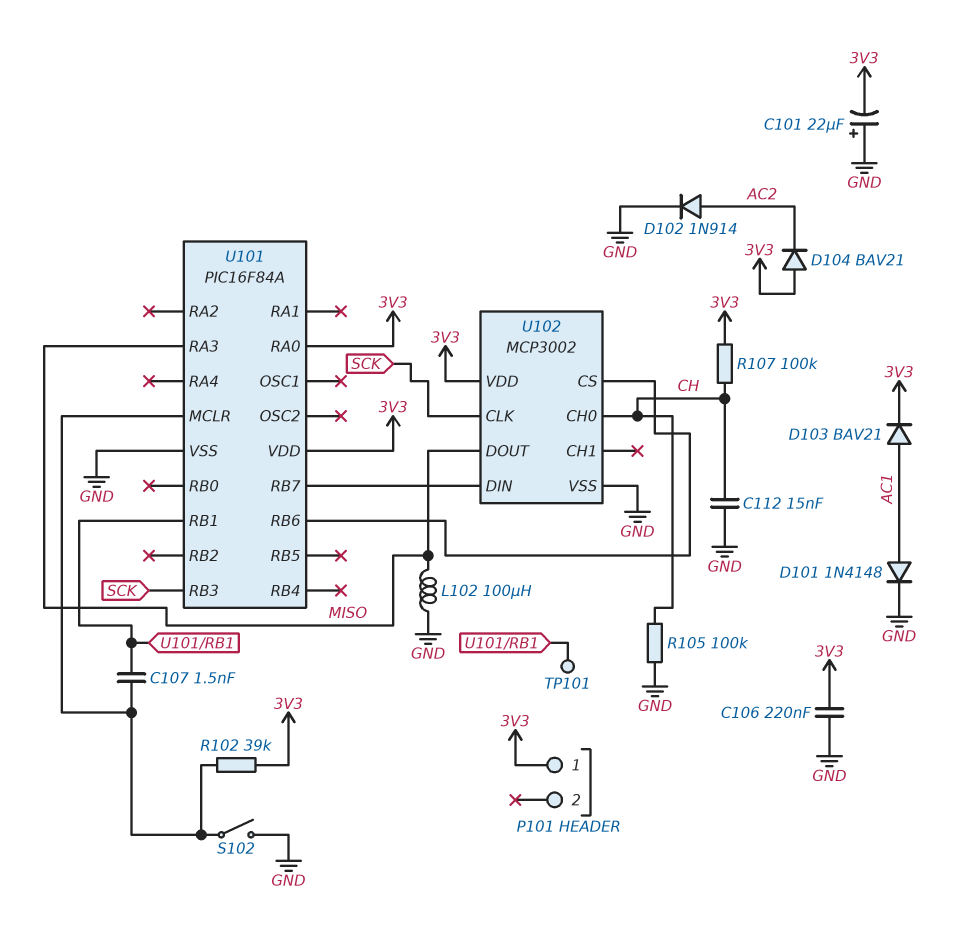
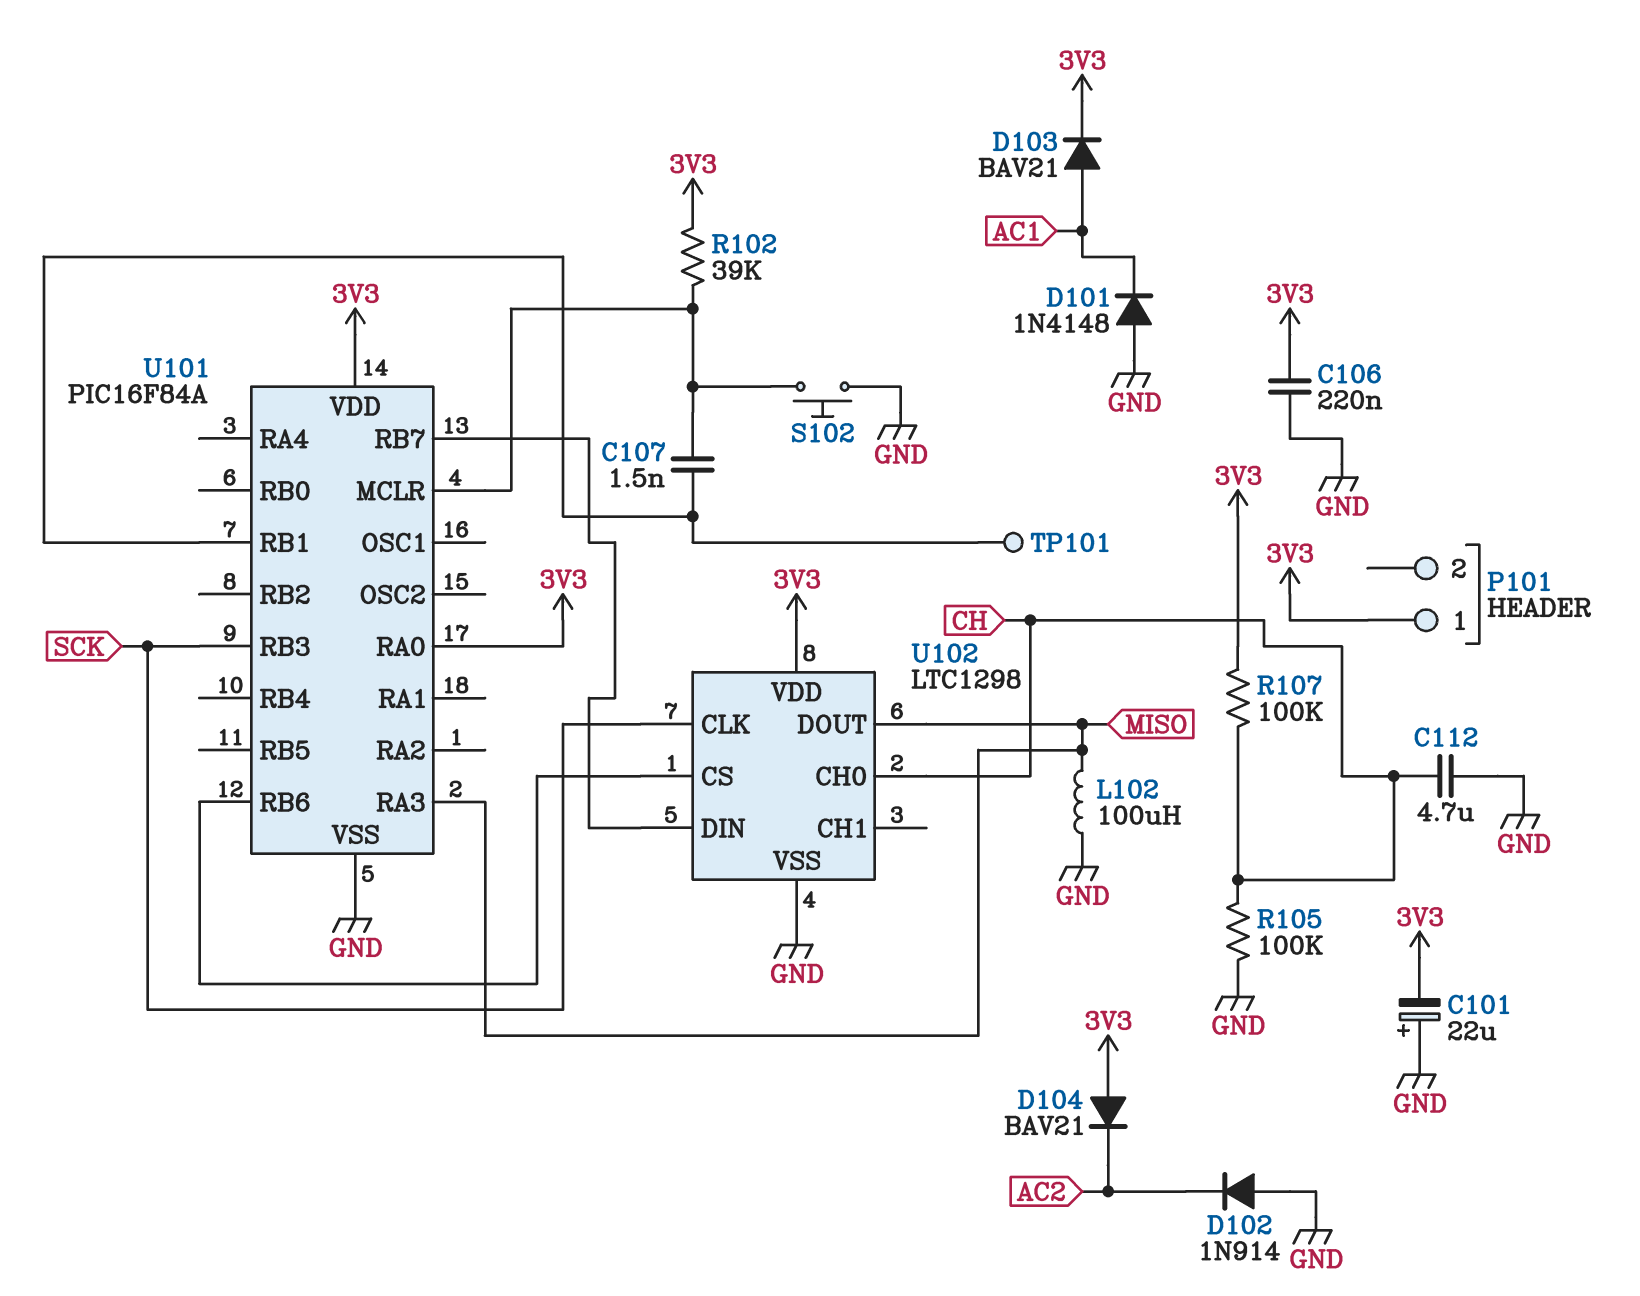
C112: 15nF (CH, GND) -> 4.7uF (CH, GND)
D101: diode 1N4148 (A AC1, K GND) -> diode 1N4148 (A GND, K AC1)
D102: diode 1N914 (A AC2, K GND) -> diode 1N914 (A GND, K AC2)
S102: switch (GND, U101/MCLR) -> button (GND, U101/MCLR)
U102: MCP3002 -> LTC1298

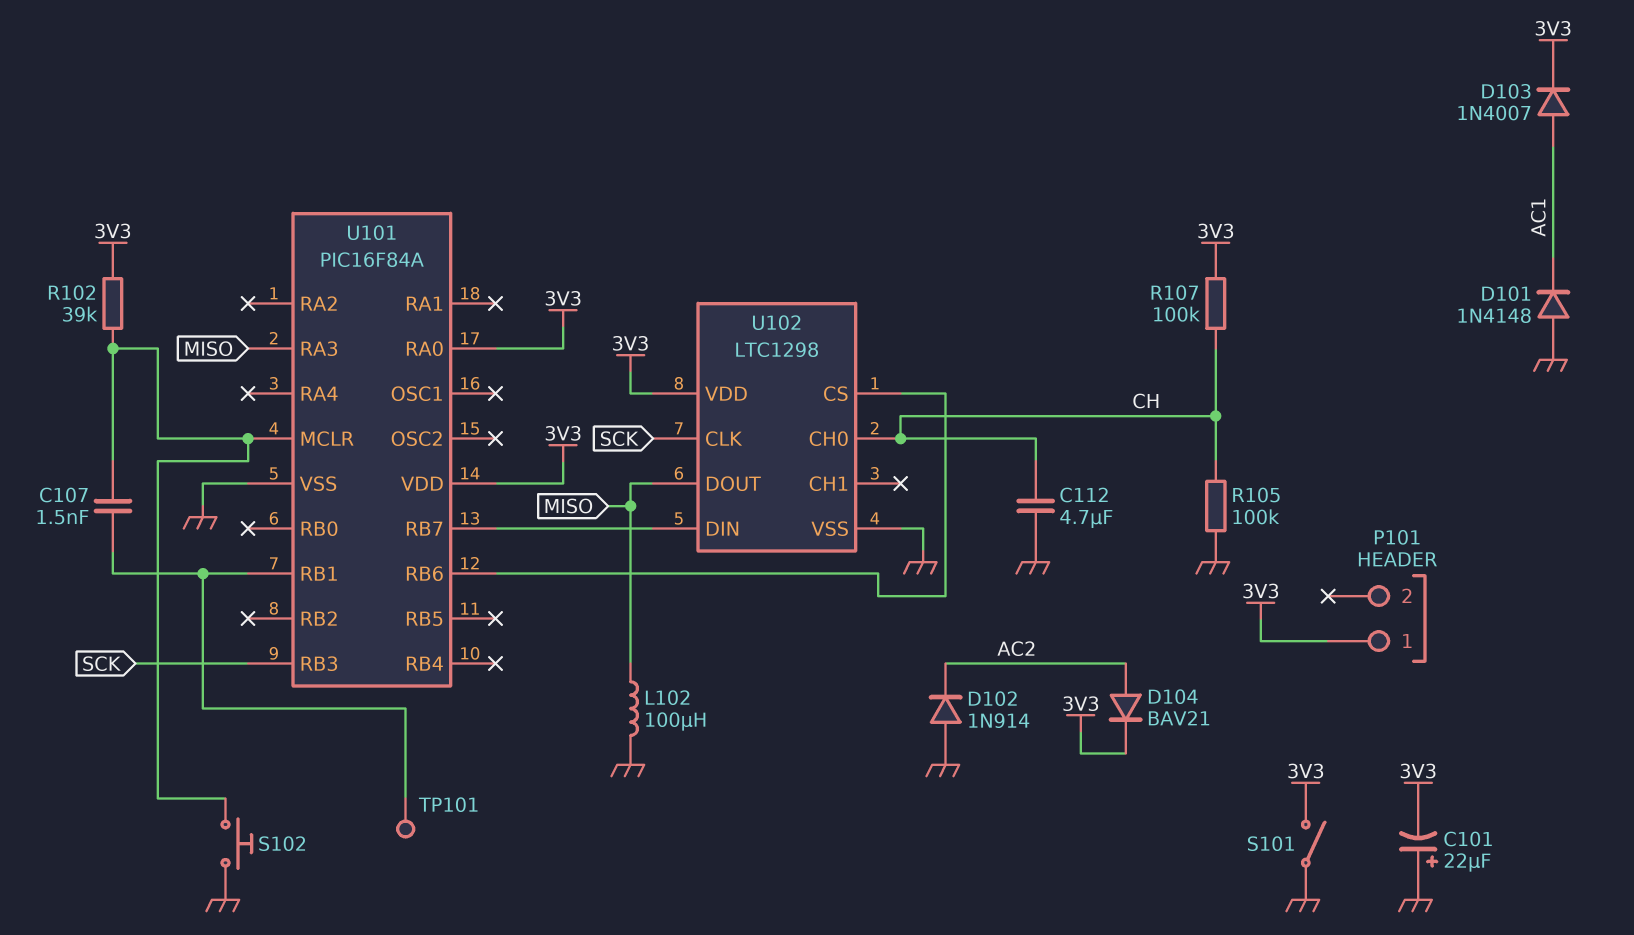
C106: 220nF (3V3, GND) -> none
D103: diode BAV21 (A AC1, K 3V3) -> diode 1N4007 (A AC1, K 3V3)
D104: diode BAV21 (A 3V3, K AC2) -> diode BAV21 (A AC2, K 3V3)
S101: none -> switch (3V3, GND)

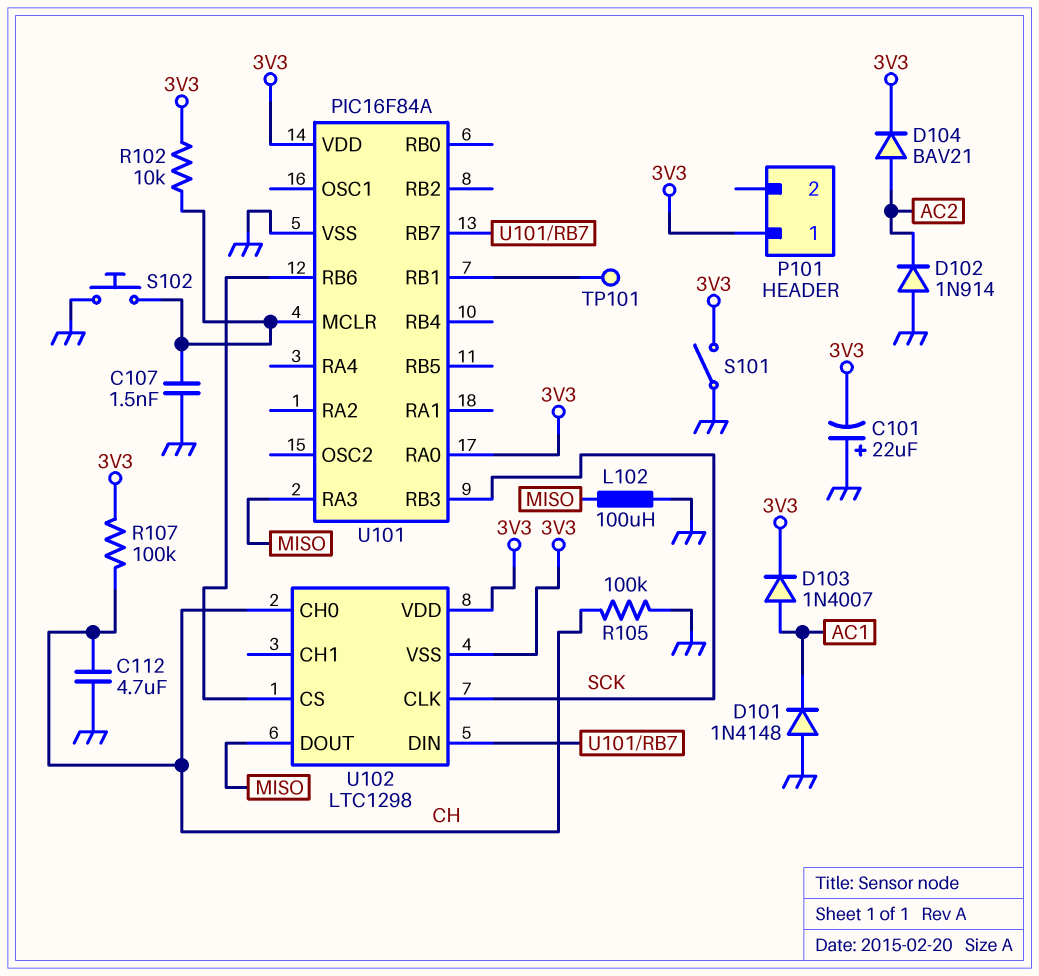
C107: 1.5nF (U101/MCLR, U101/RB1) -> 1.5nF (GND, U101/MCLR)
R102: 39k (3V3, U101/MCLR) -> 10k (3V3, U101/MCLR)
U102 pin VSS: GND -> 3V3

